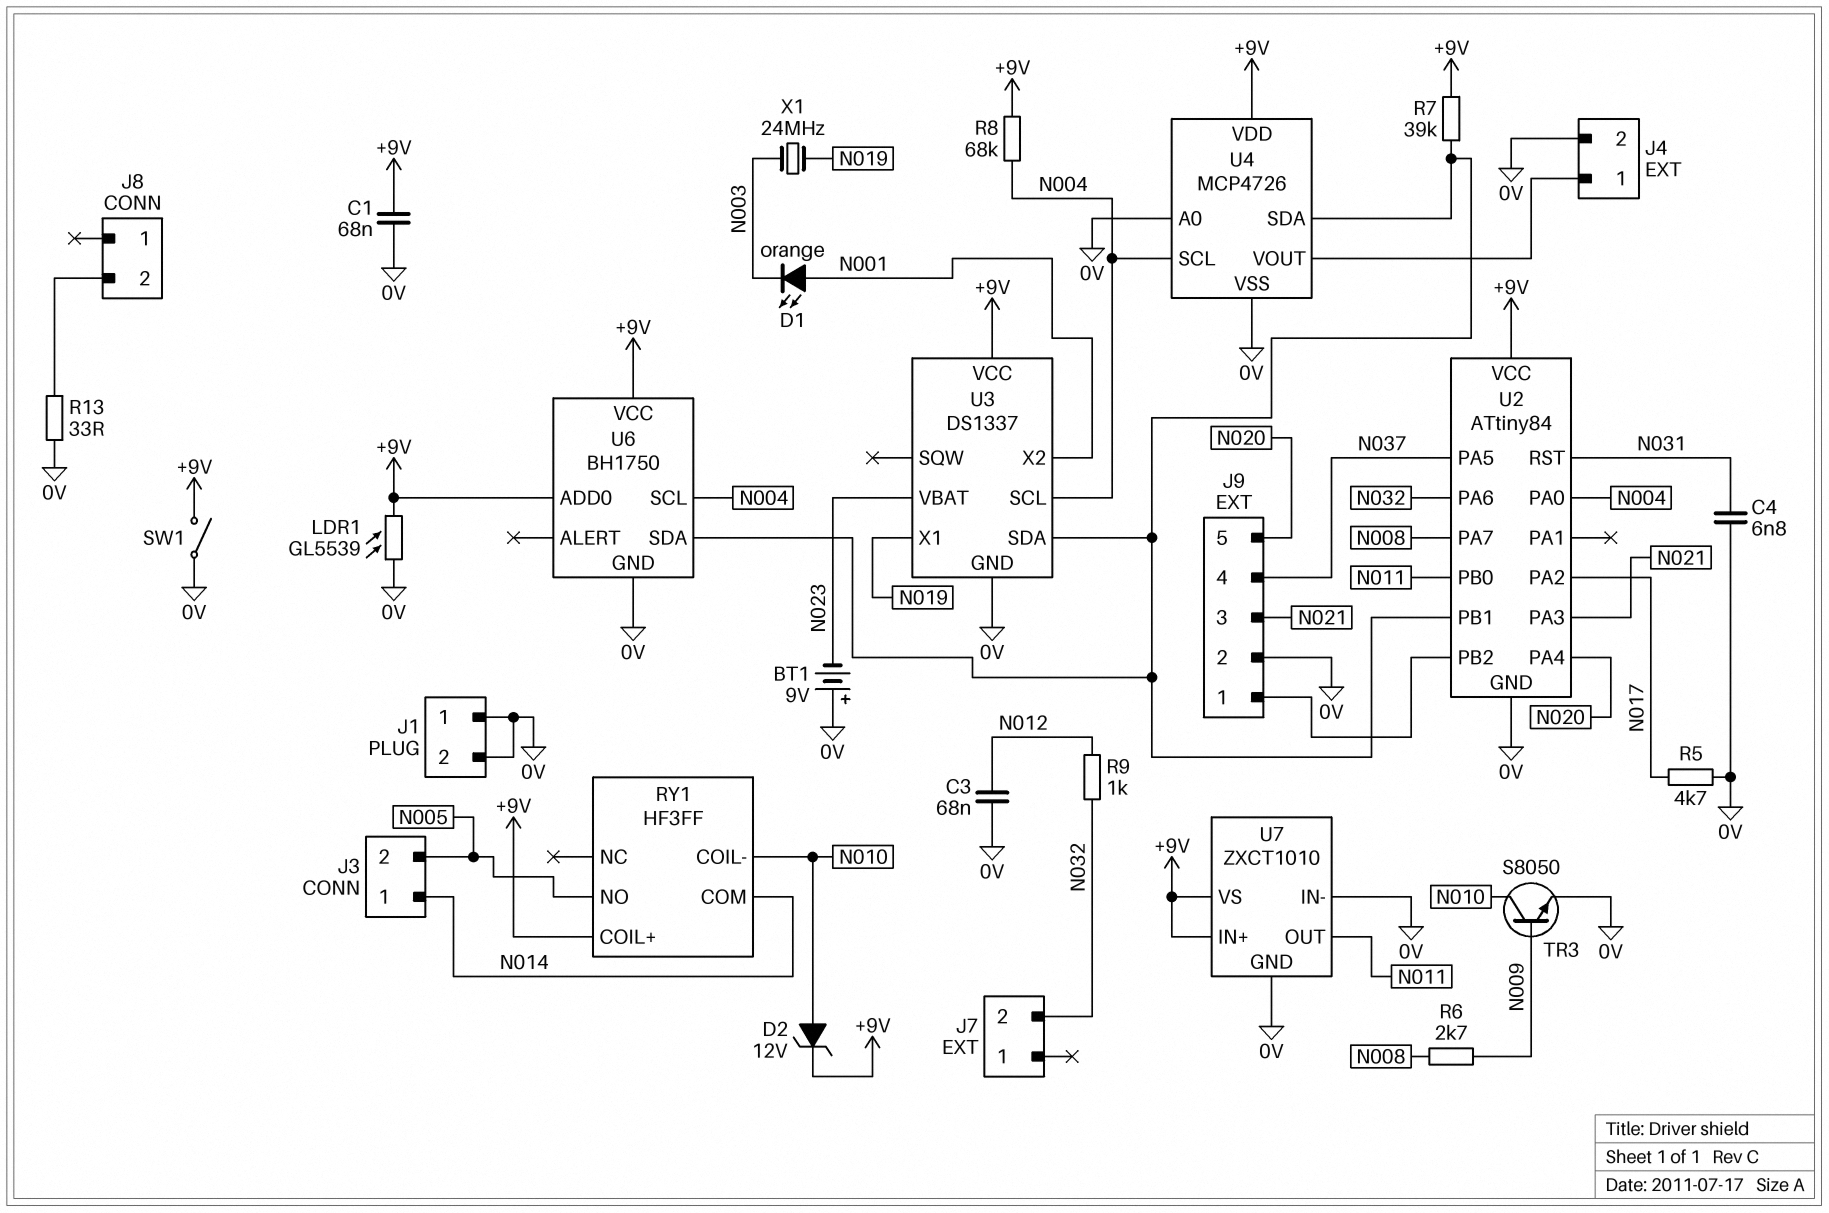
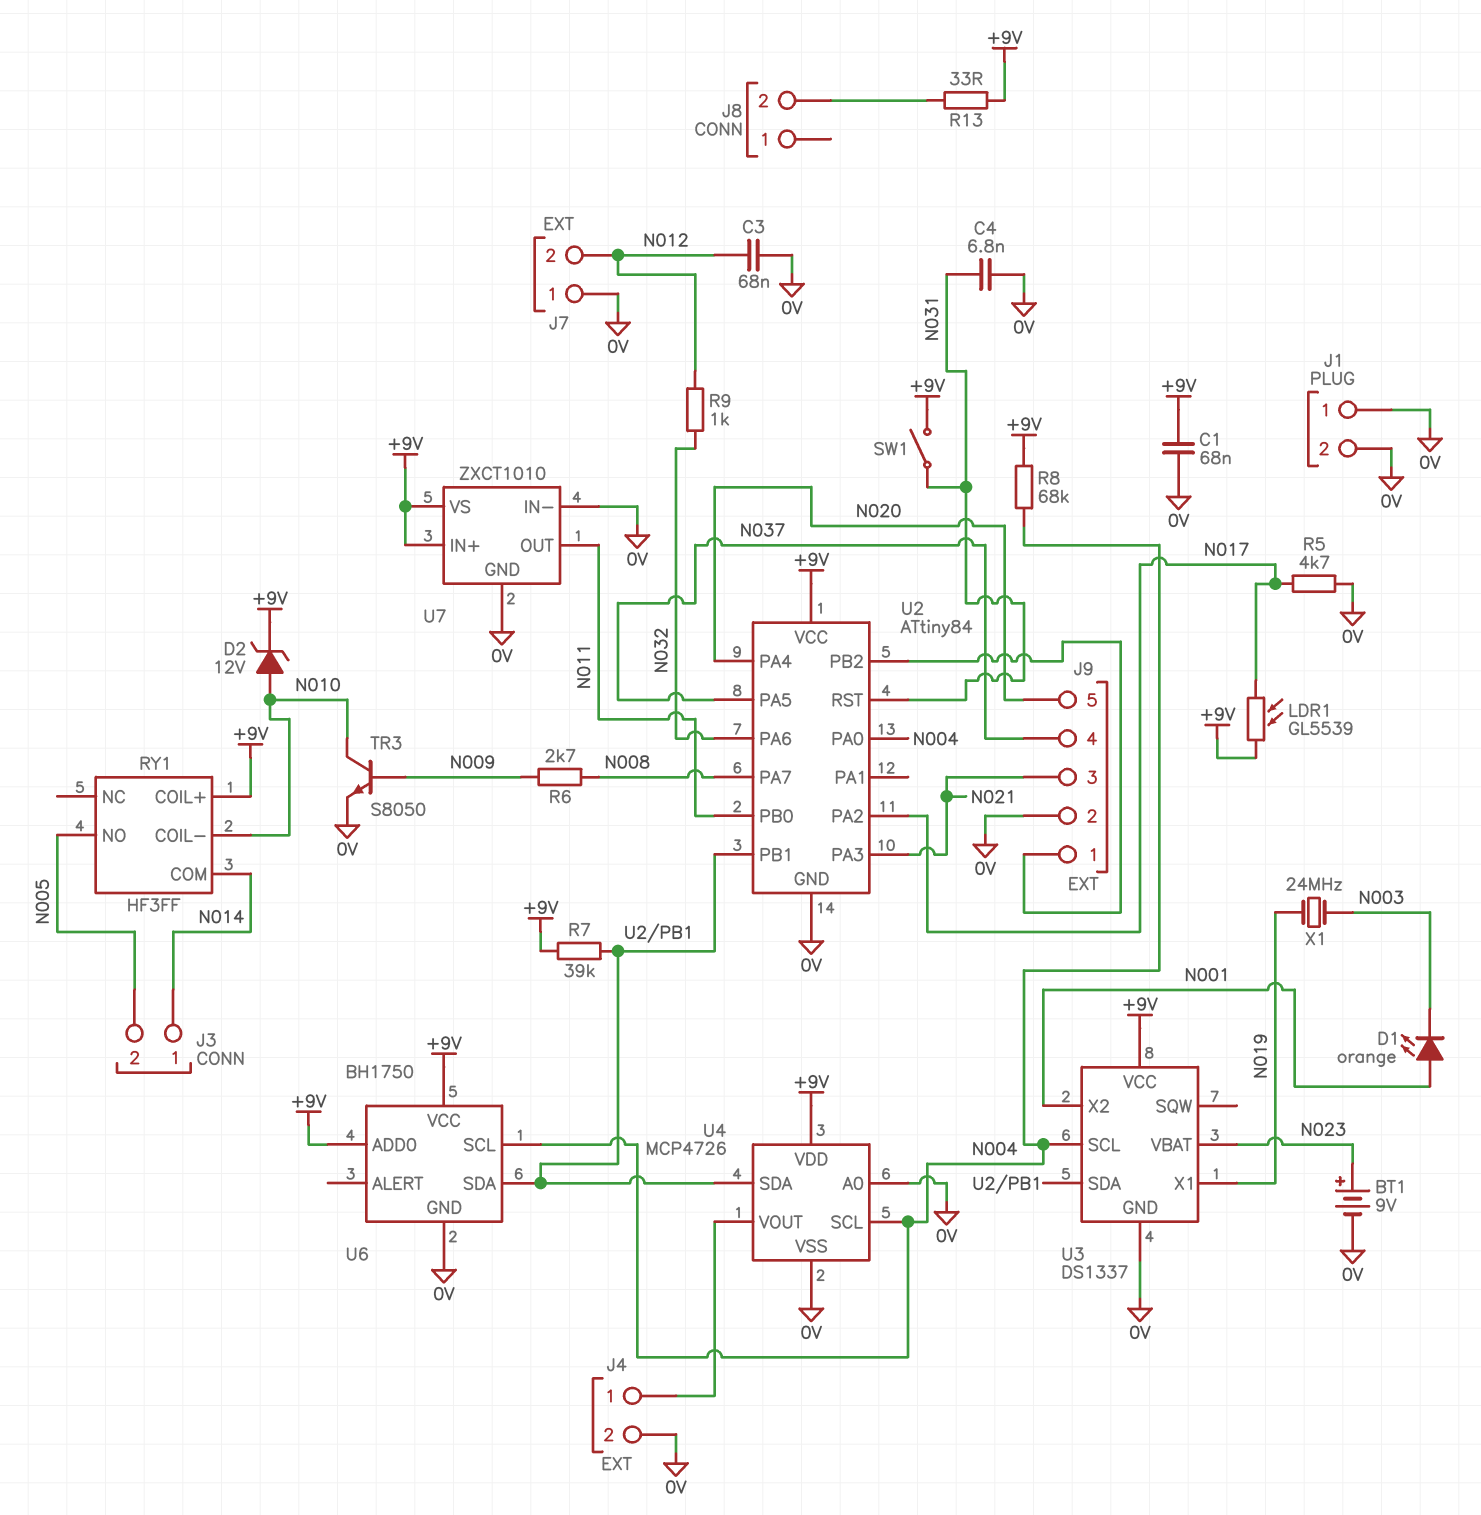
BT1: 9V (plus 0V, minus N023) -> 9V (plus N023, minus 0V)
J7 pin 1: none -> 0V
J7 pin 2: N032 -> N012
LDR1: GL5539 (+9V, 0V) -> GL5539 (+9V, N017)
R13: 33 (0V, J8/2) -> 33 (+9V, J8/2)
SW1: switch (+9V, 0V) -> switch (+9V, N031)

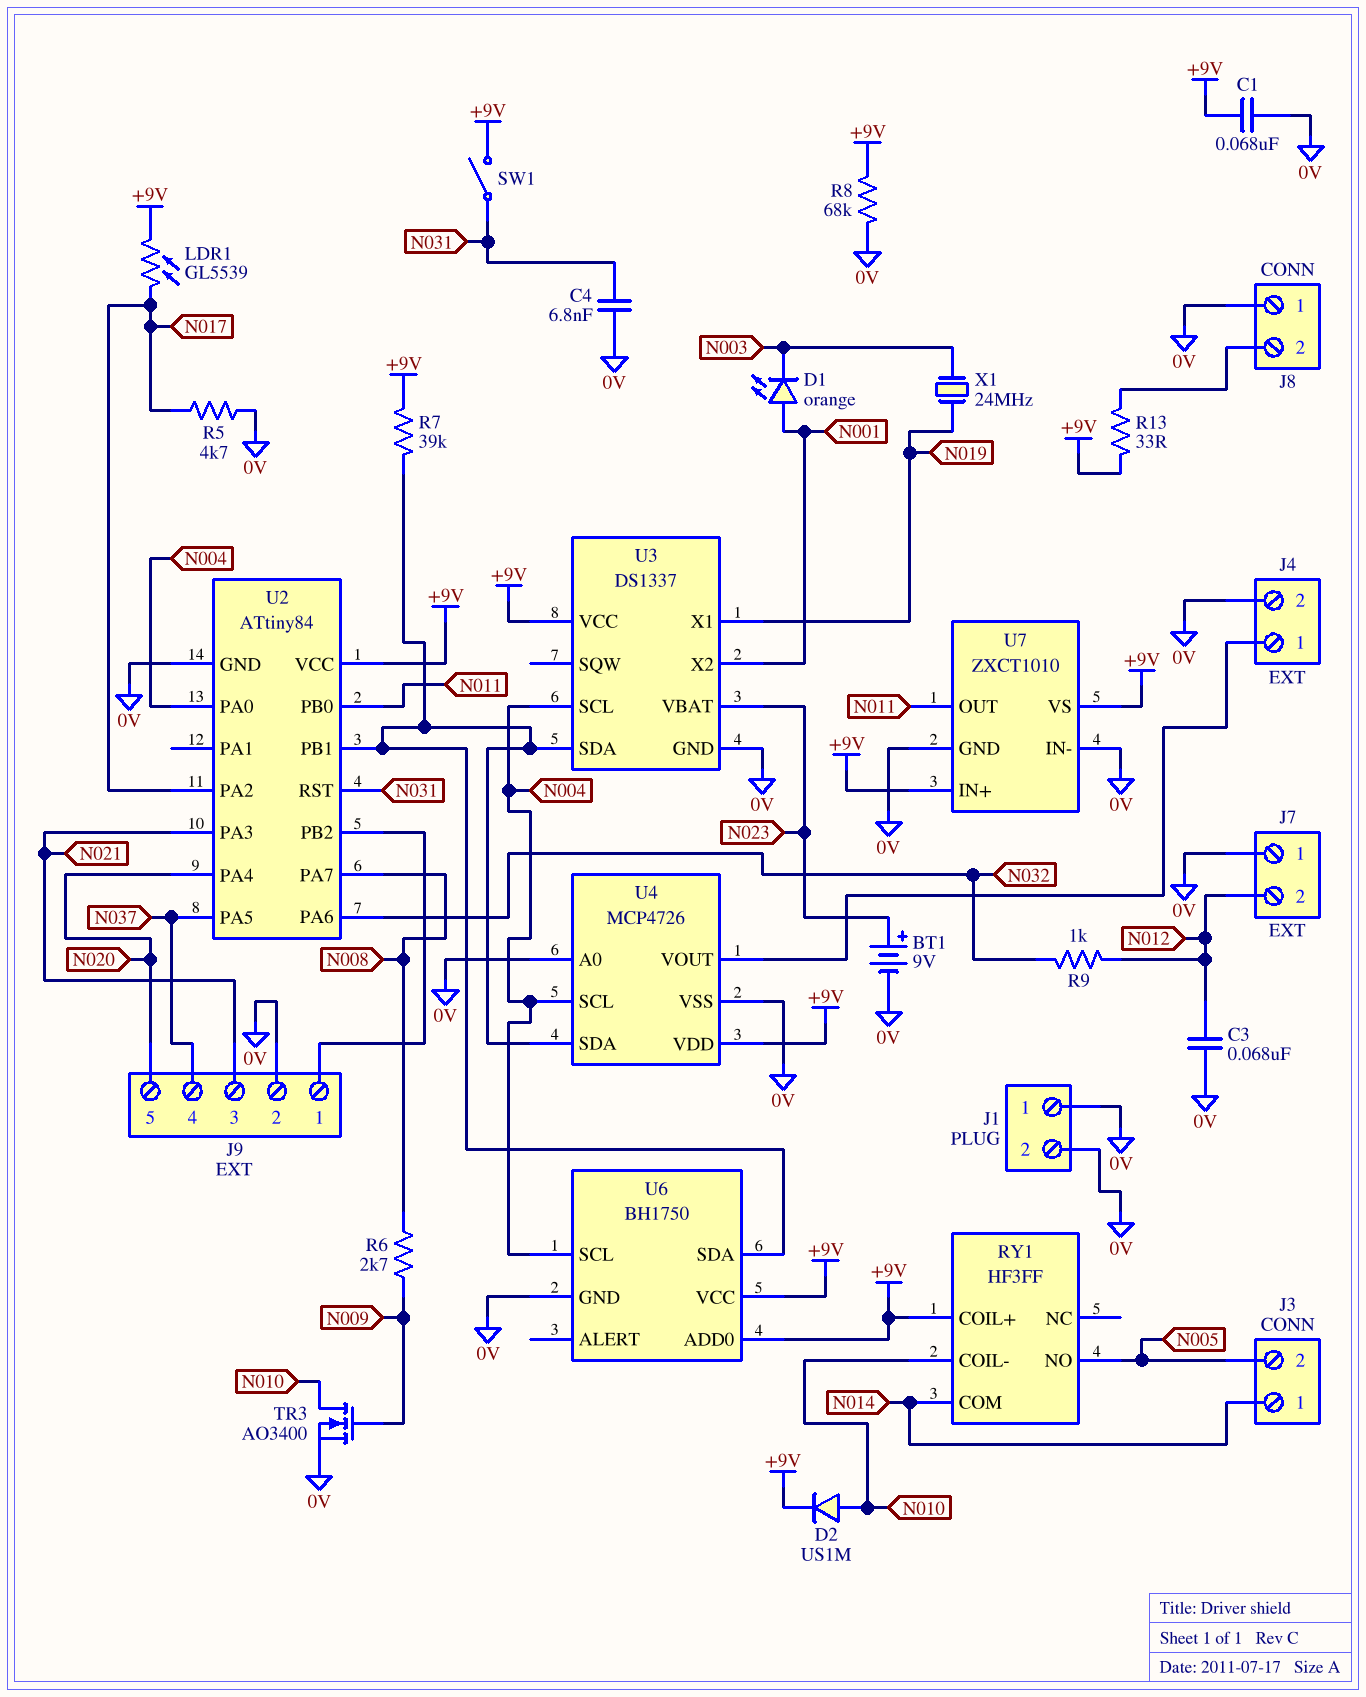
D2: zener 12V (A N010, K +9V) -> diode US1M (A N010, K +9V)
J8 pin 1: none -> 0V
R8: 68k (+9V, N004) -> 68k (+9V, 0V)
TR3: NPN S8050 (B N009, C N010, E 0V) -> NMOS AO3400 (G N009, D N010, S 0V)

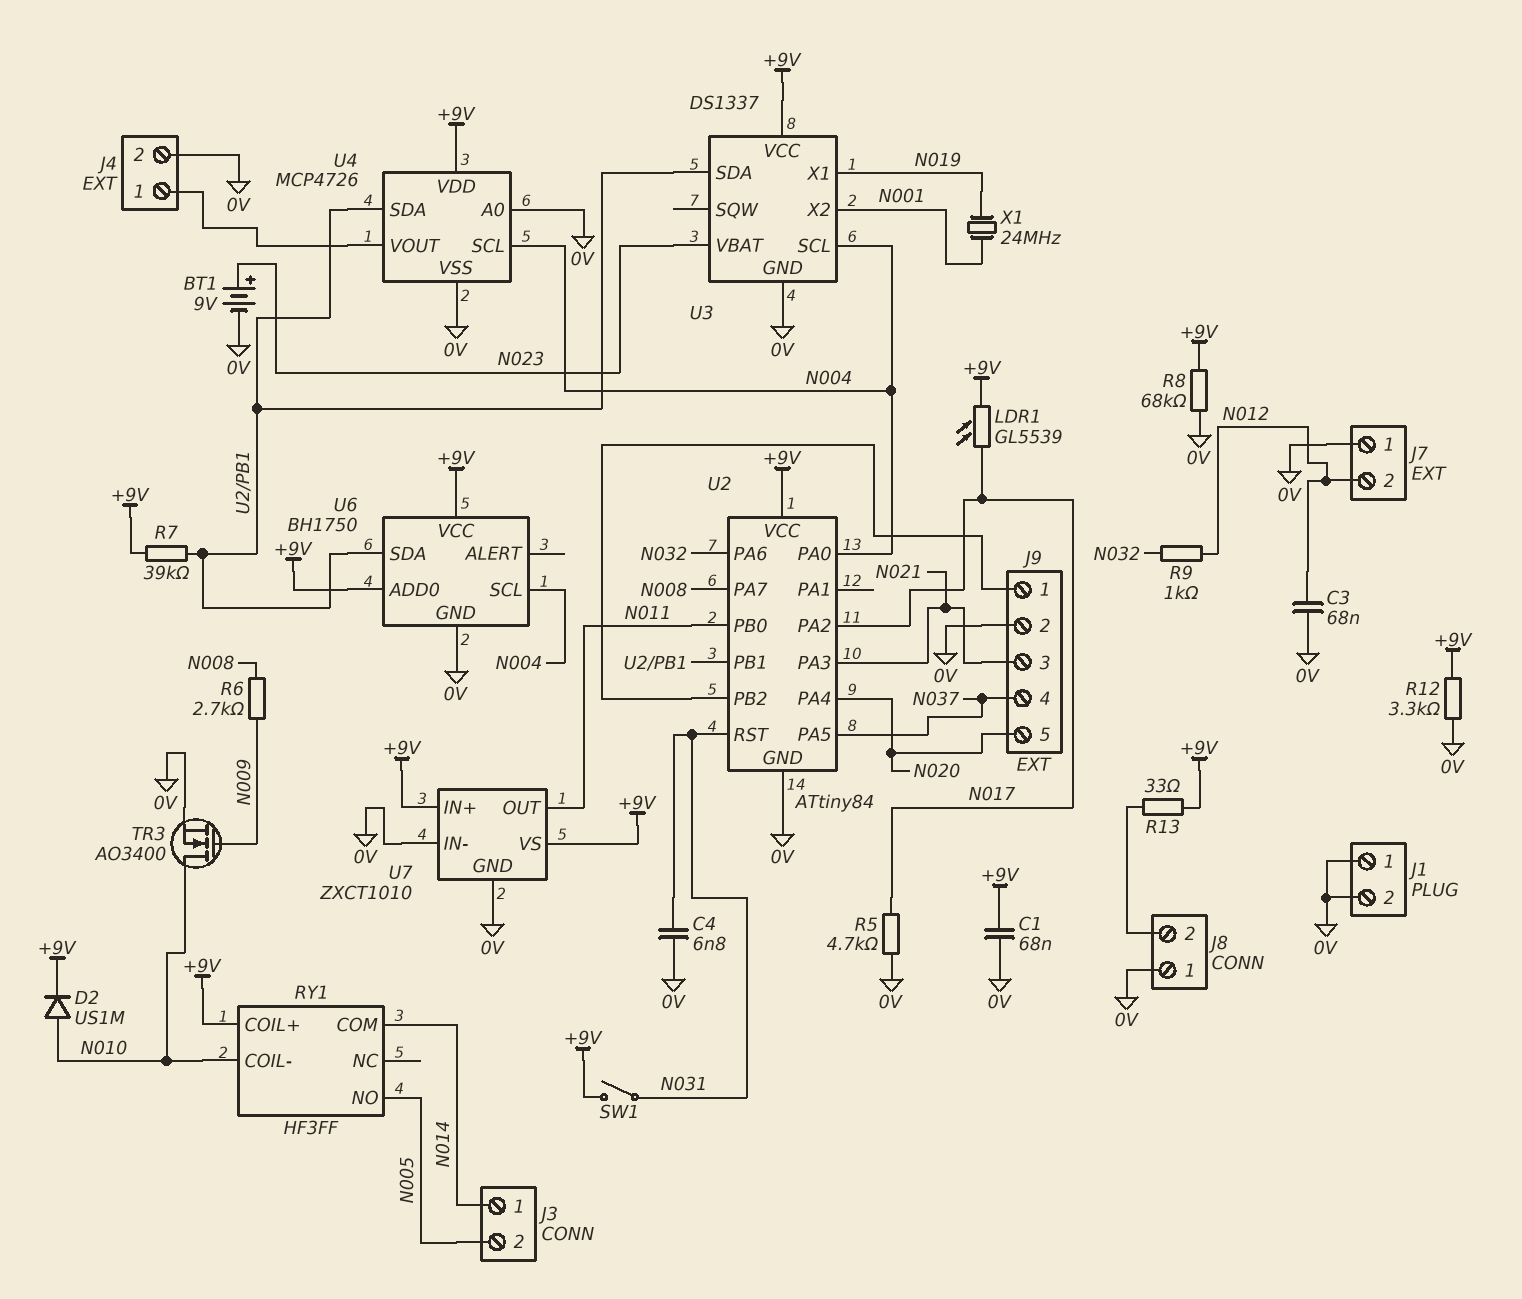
D1: LED orange (A N001, K N003) -> none
R12: none -> 3.3k (+9V, 0V)
X1: 24MHz (N003, N019) -> 24MHz (N001, N019)

